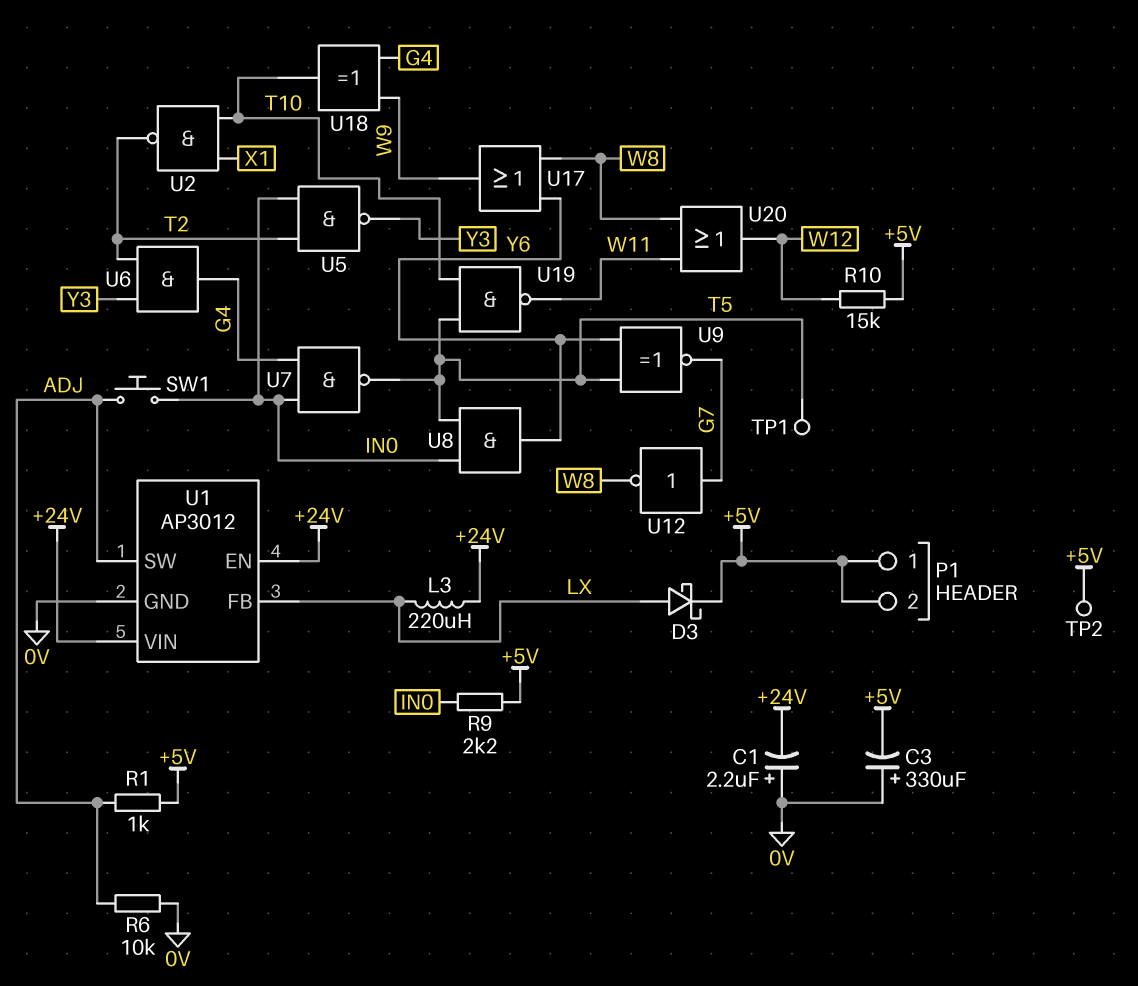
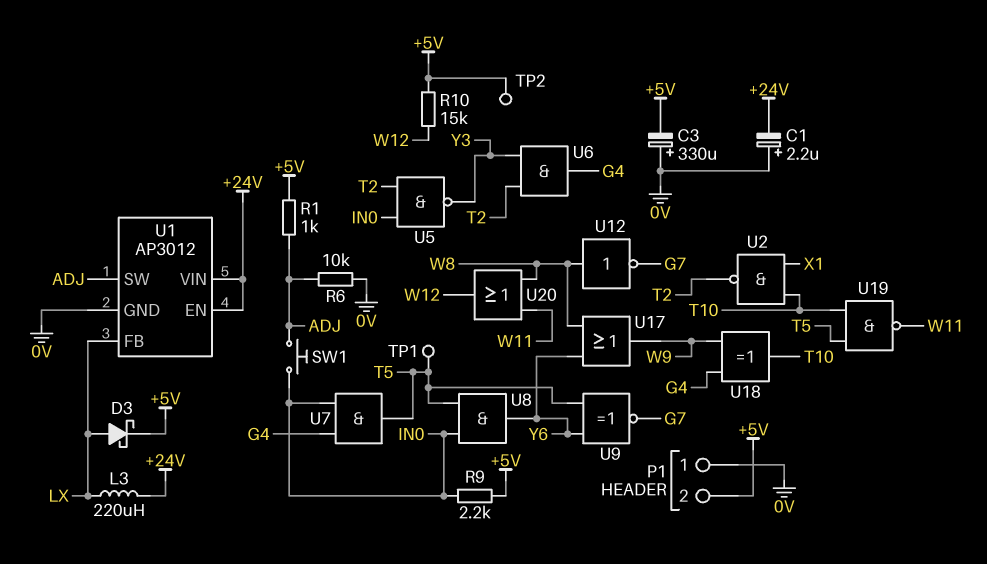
P1 pin 1: +5V -> 0V
U7: NAND (in G4, in IN0, out T5) -> AND (in G4, in IN0, out T5)
U12: NOT (in G7, out W8) -> NOT (in W8, out G7)

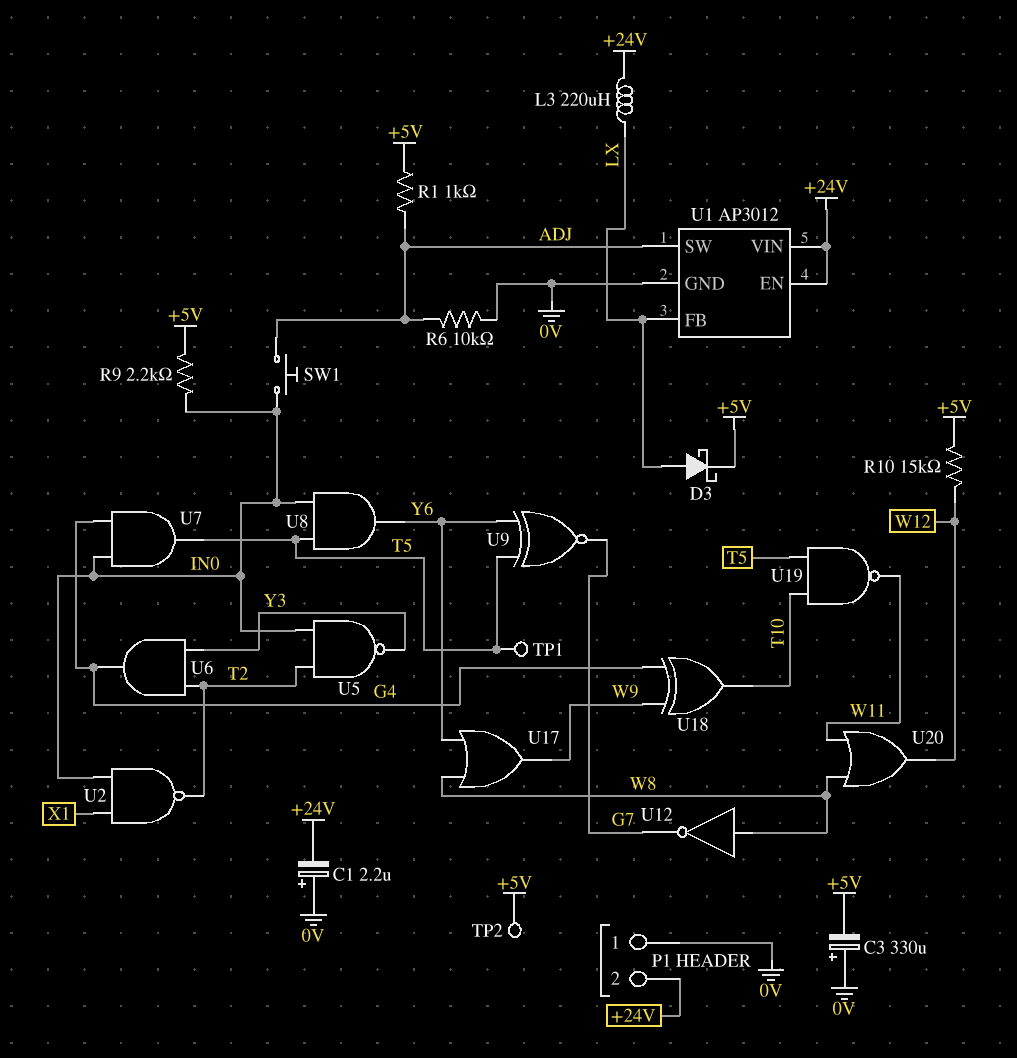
P1 pin 2: +5V -> +24V
U2: NAND (in T10, in X1, out T2) -> NAND (in IN0, in X1, out T2)

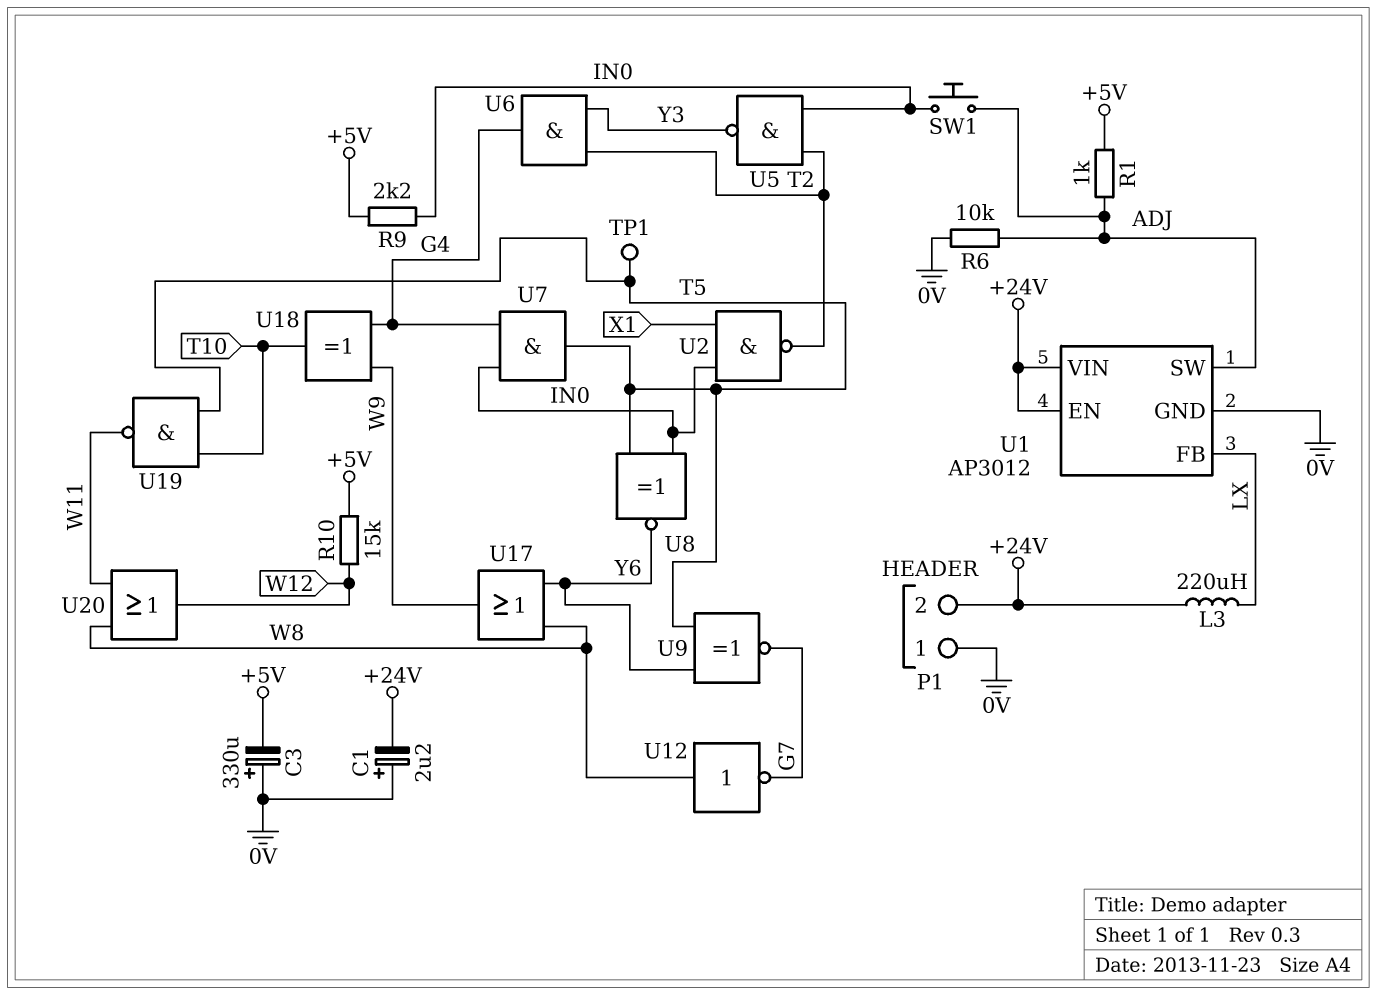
D3: schottky (A LX, K +5V) -> none
TP2: test point (+5V) -> none
U8: AND (in IN0, in T5, out Y6) -> XNOR (in IN0, in T5, out Y6)

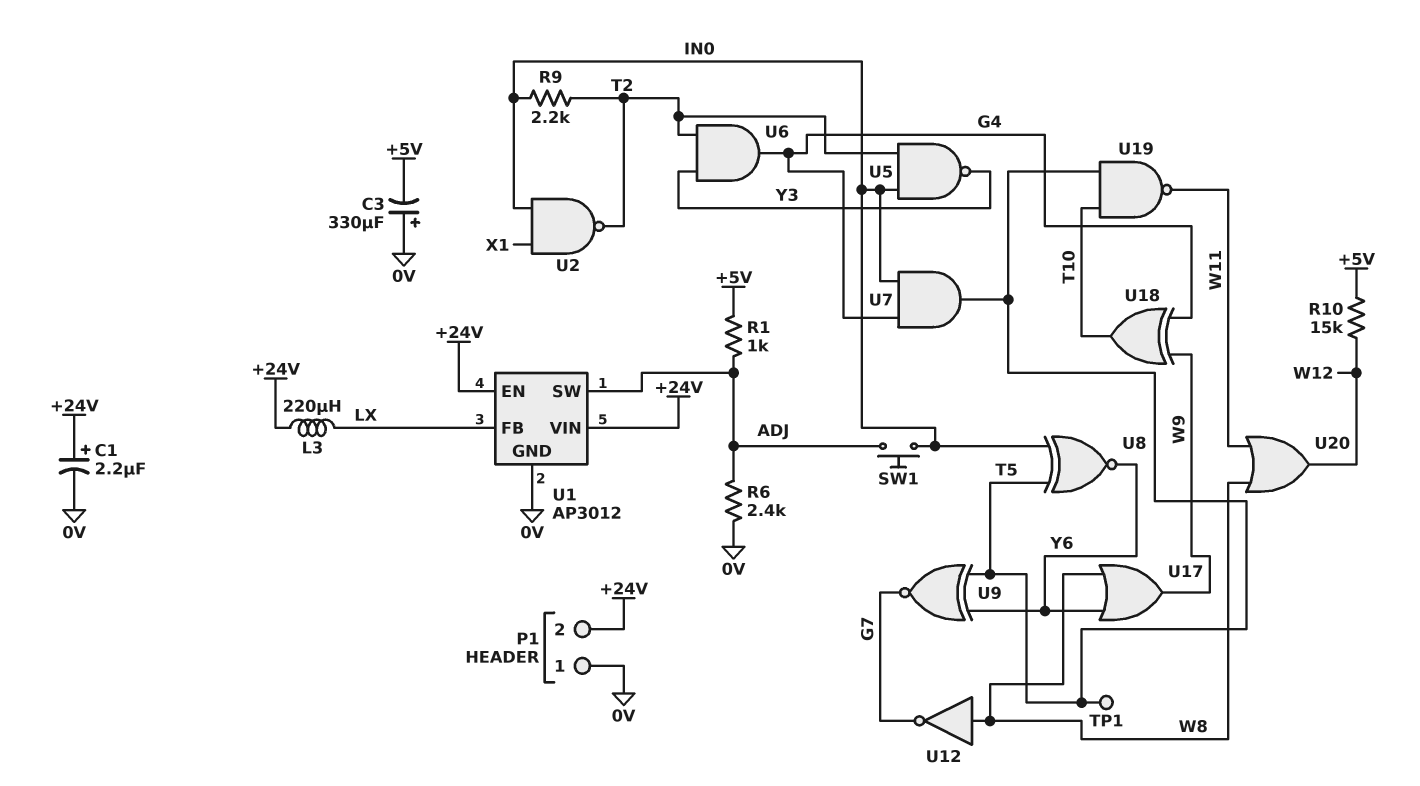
C1: 2.2uF (plus 0V, minus +24V) -> 2.2uF (plus +24V, minus 0V)
R6: 10k (0V, ADJ) -> 2.4k (0V, ADJ)
R9: 2.2k (+5V, IN0) -> 2.2k (IN0, T2)

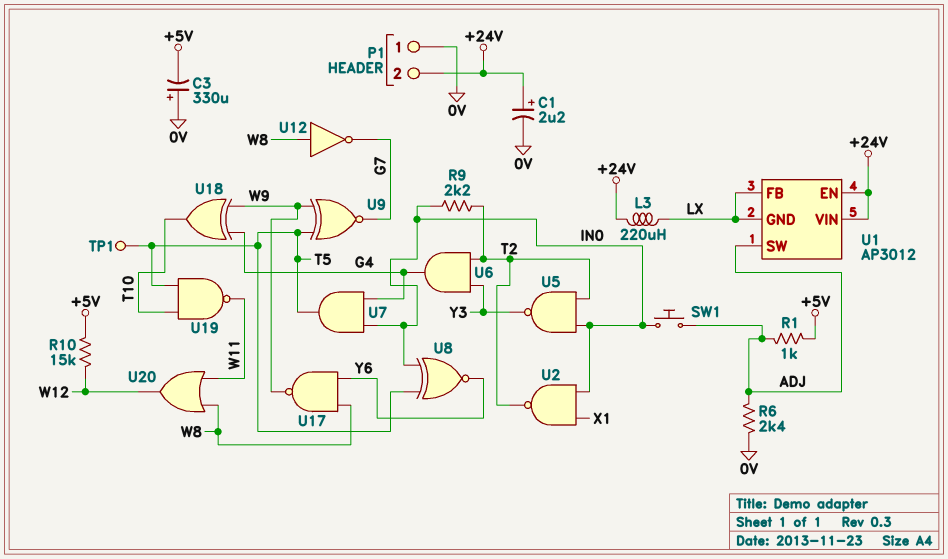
U1 pin GND: 0V -> LX
U9: XNOR (in T5, in Y6, out G7) -> XNOR (in T5, in W9, out G7)
U17: OR (in W8, in Y6, out W9) -> NAND (in W8, in Y6, out W9)

